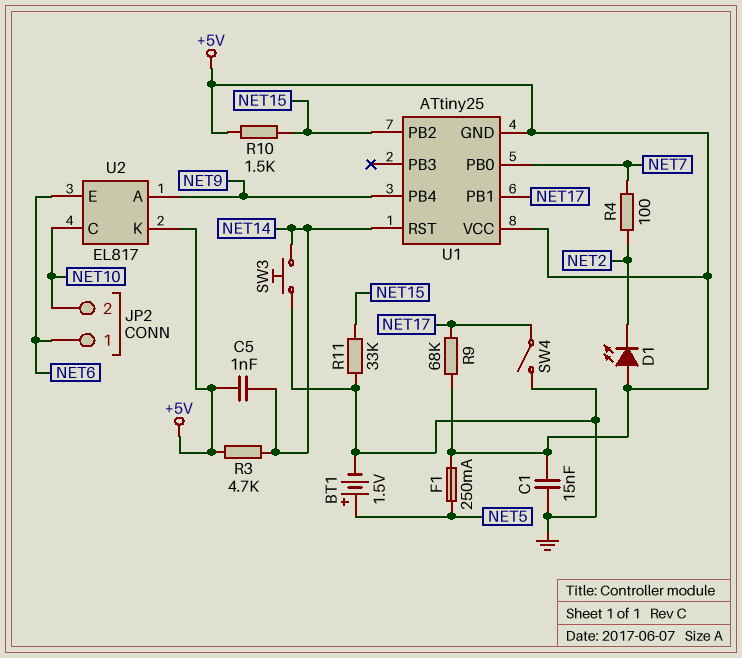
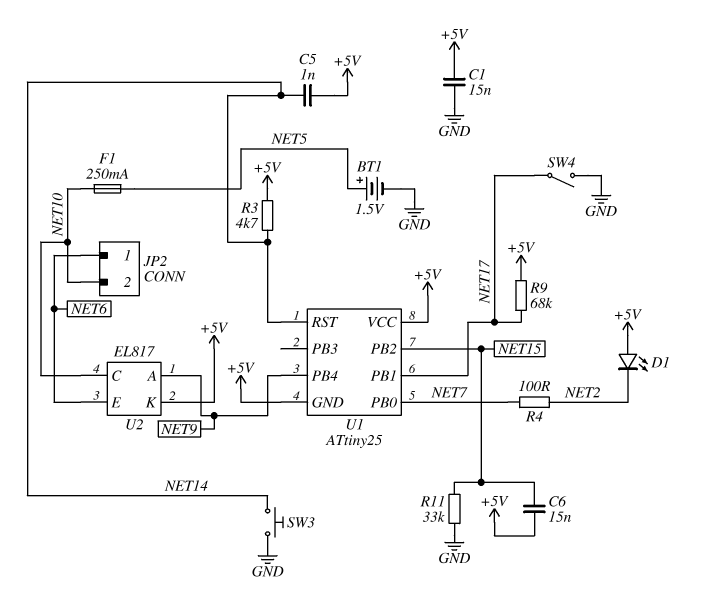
C6: none -> 15nF (+5V, NET15)
F1: 250mA (+5V, NET5) -> 250mA (NET5, NET10)
R10: 1.5k (+5V, NET15) -> none

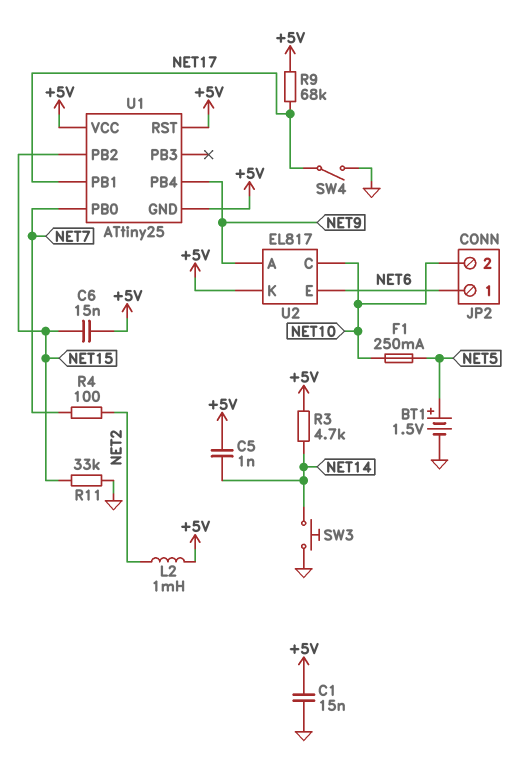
D1: LED (A +5V, K NET2) -> none
L2: none -> 1mH (+5V, NET2)
U1 pin RST: NET14 -> +5V

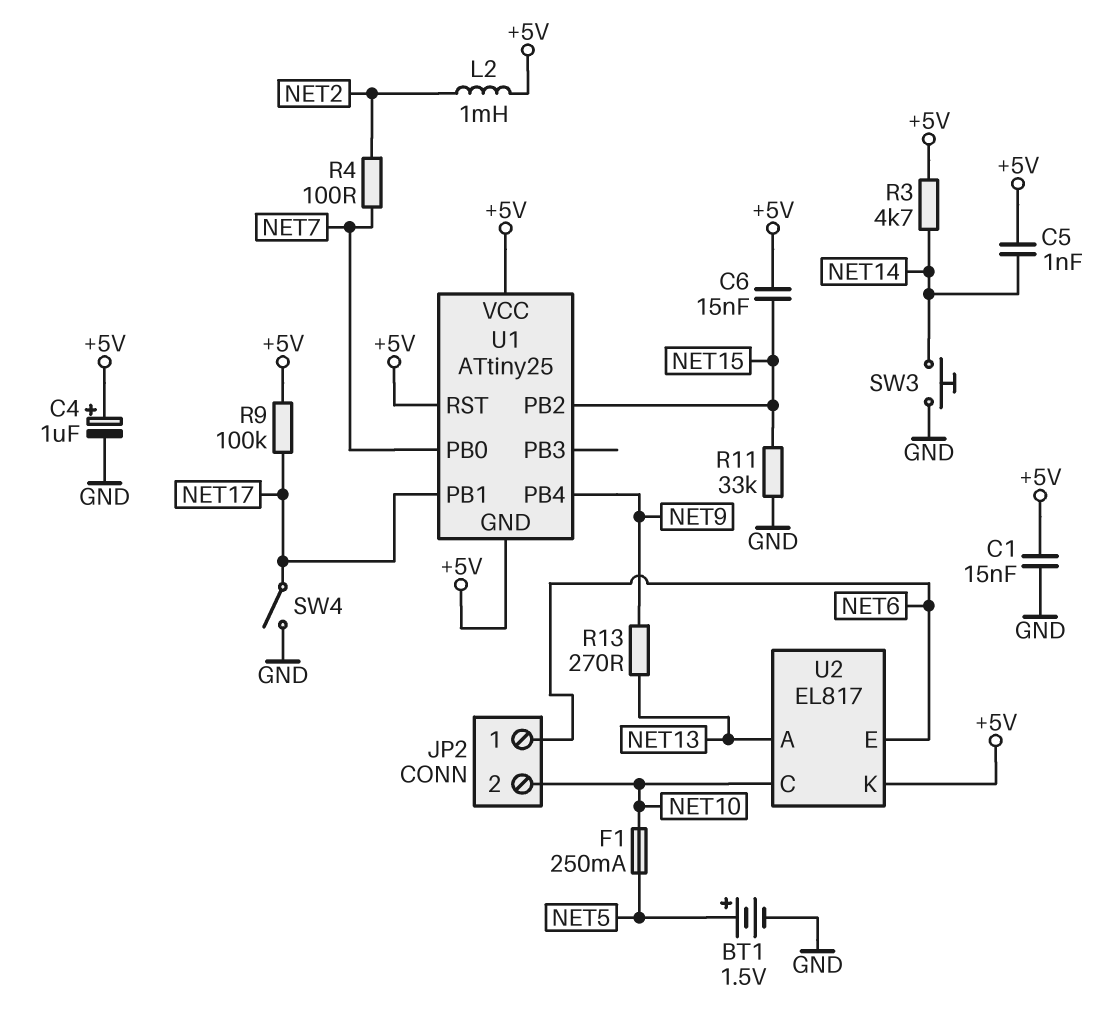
C4: none -> 1uF (plus +5V, minus GND)
R9: 68k (+5V, NET17) -> 100k (+5V, NET17)
R13: none -> 270 (NET9, NET13)
U2 pin A: NET9 -> NET13

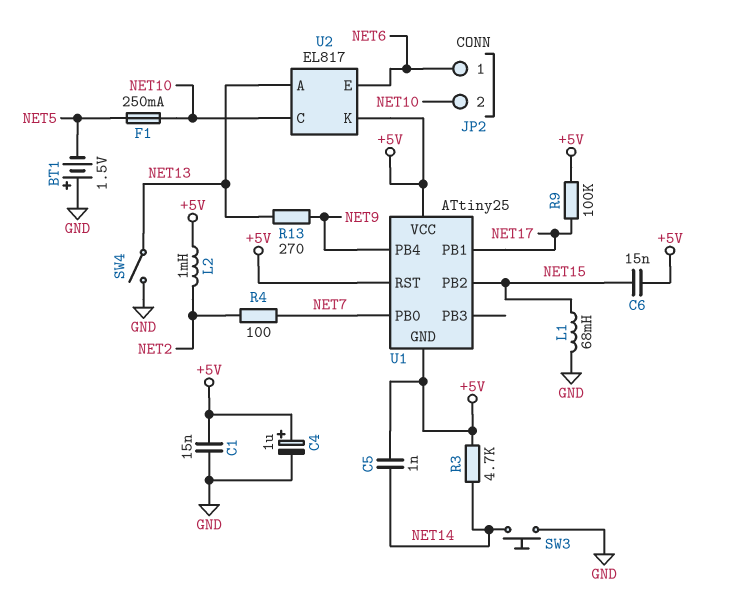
BT1: 1.5V (plus NET5, minus GND) -> 1.5V (plus GND, minus NET5)
L1: none -> 68mH (GND, NET15)
R11: 33k (GND, NET15) -> none
SW4: switch (GND, NET17) -> switch (GND, NET13)

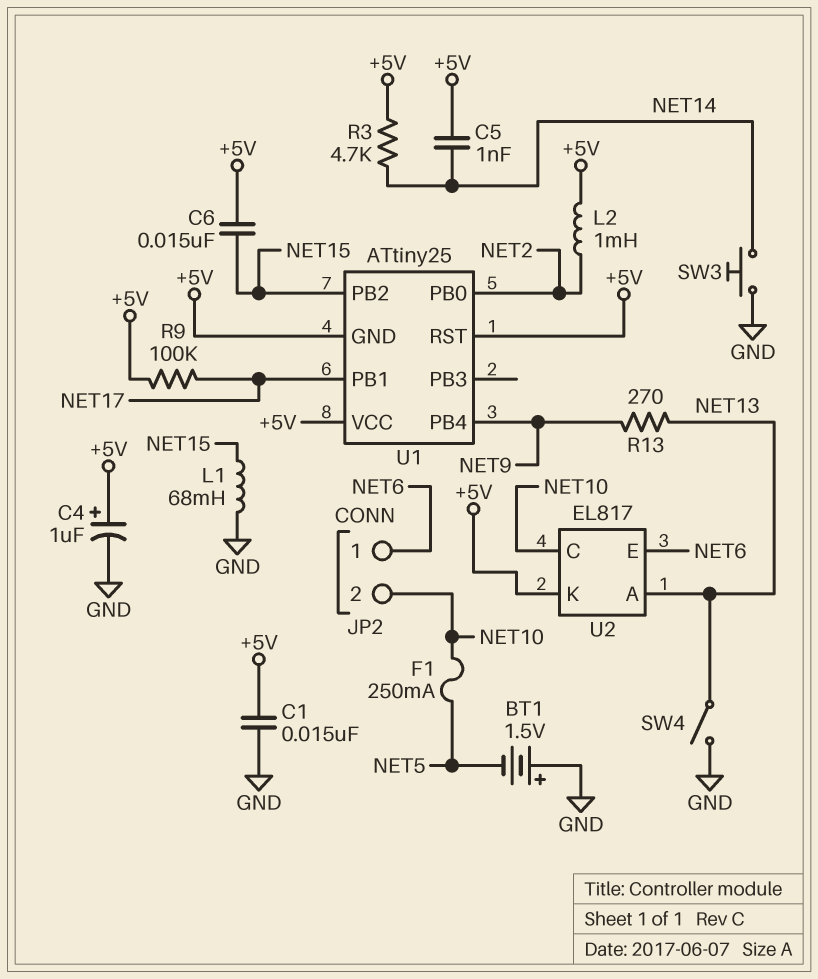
R4: 100 (NET2, NET7) -> none
U1 pin PB0: NET7 -> NET2

